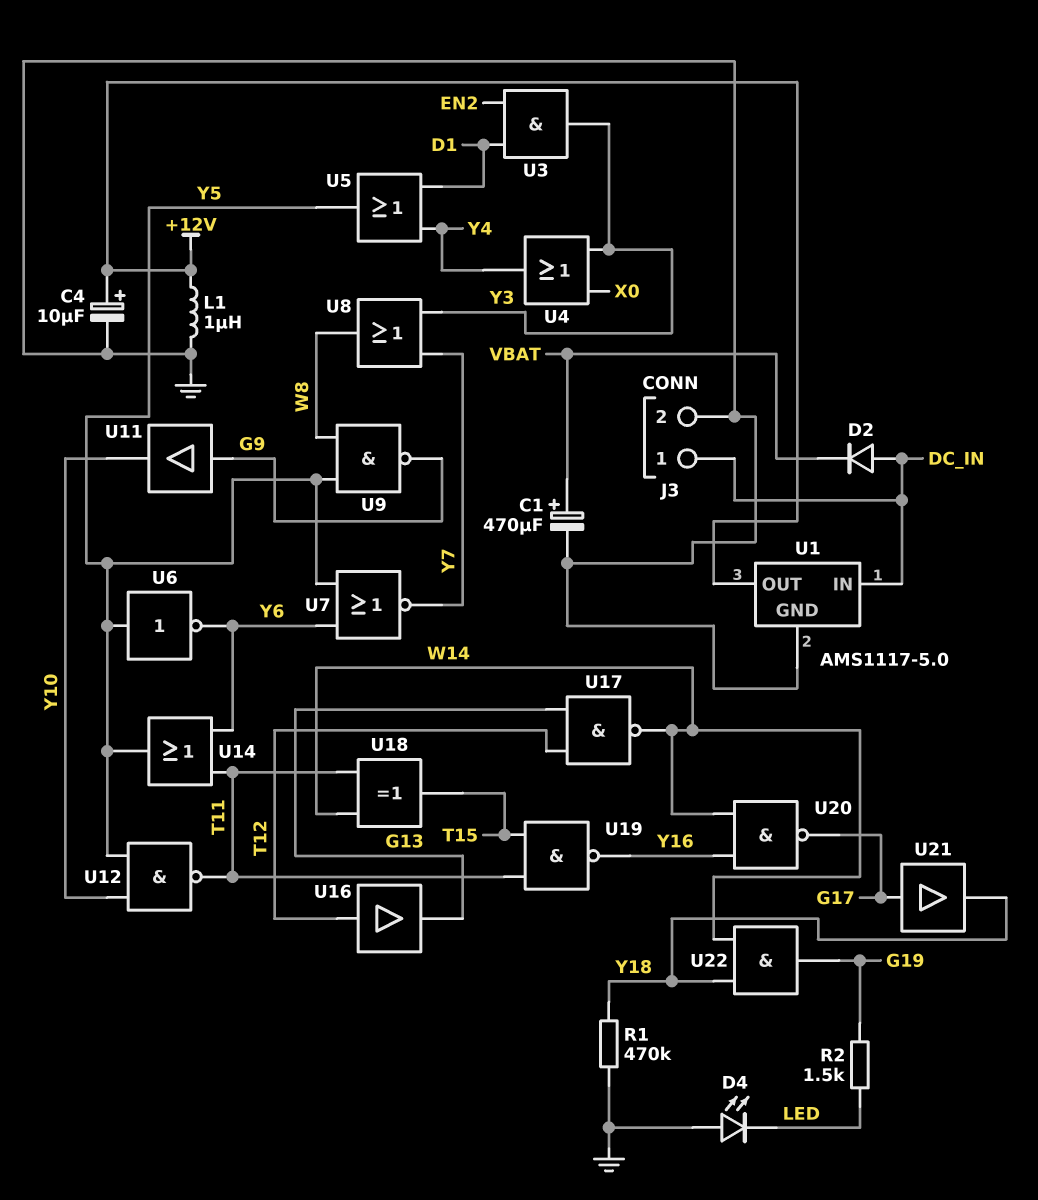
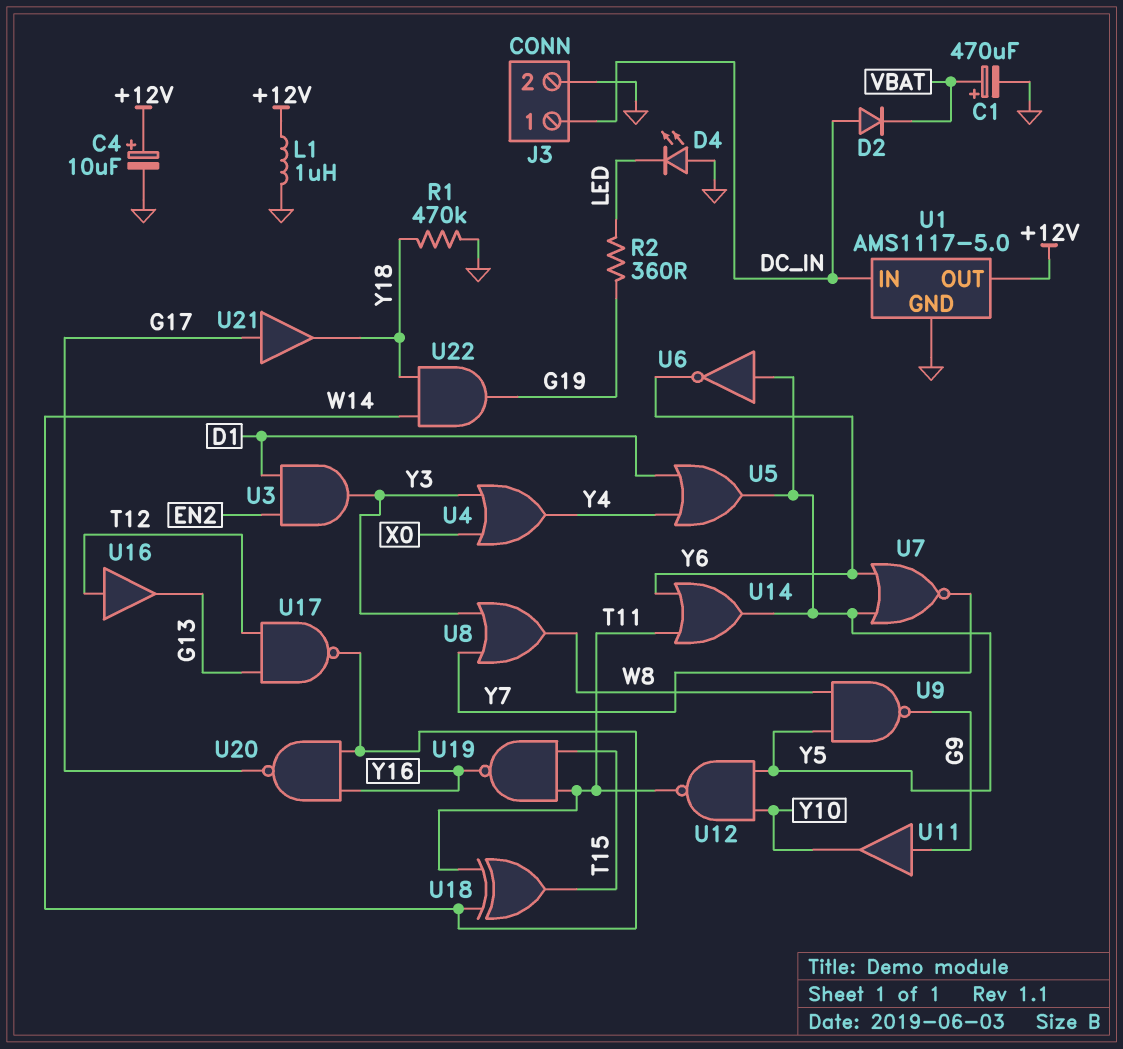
R2: 1.5k (G19, LED) -> 360 (G19, LED)

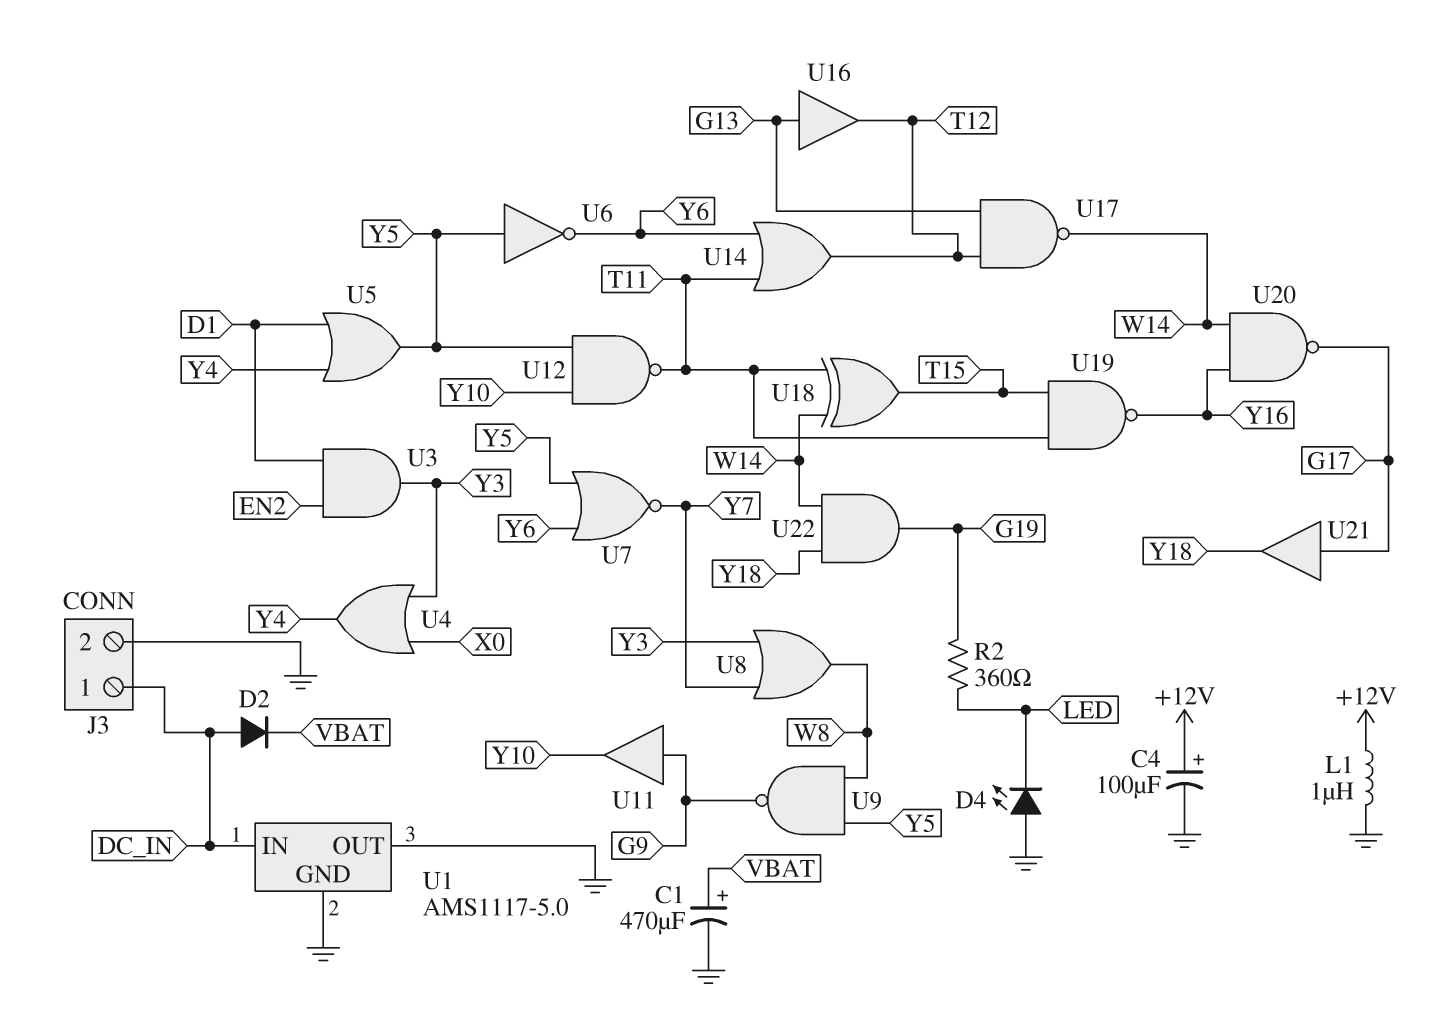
C4: 10uF (plus +12V, minus GND) -> 100uF (plus +12V, minus GND)
R1: 470k (GND, Y18) -> none
U1 pin OUT: +12V -> GND
U14: OR (in T11, in Y6, out Y5) -> OR (in T11, in Y6, out T12)
U16: buffer (in T12, out G13) -> buffer (in G13, out T12)

